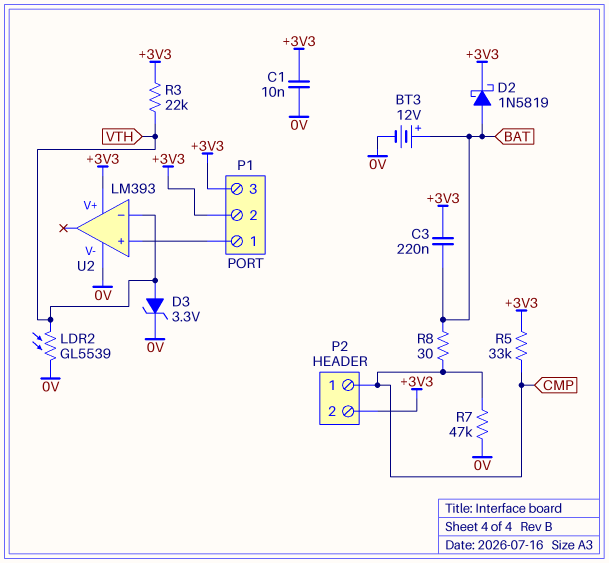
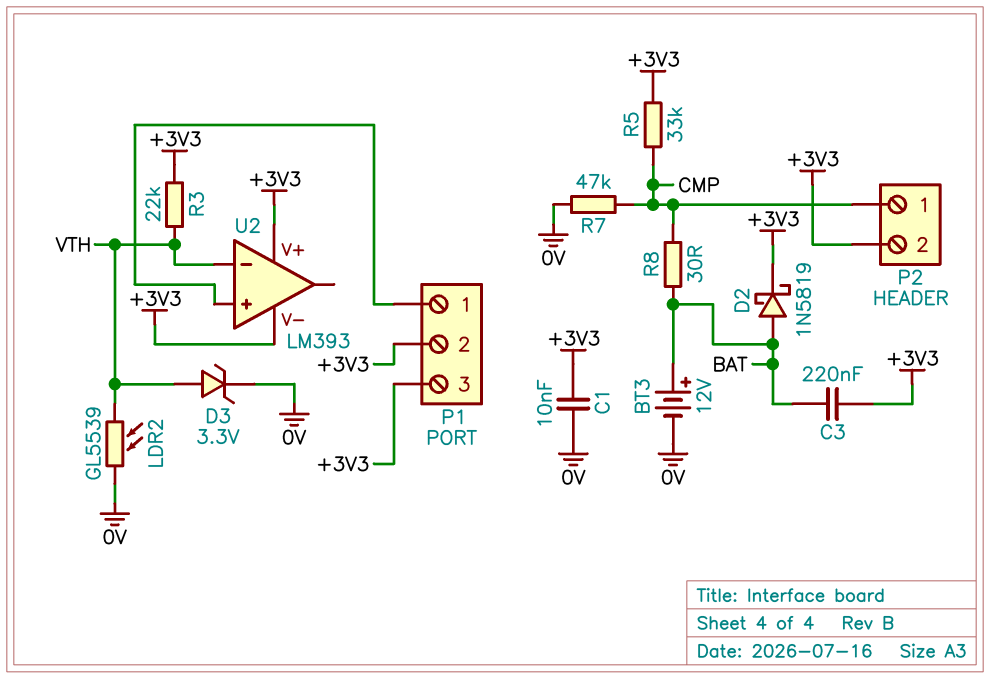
U2 pin V-: 0V -> +3V3

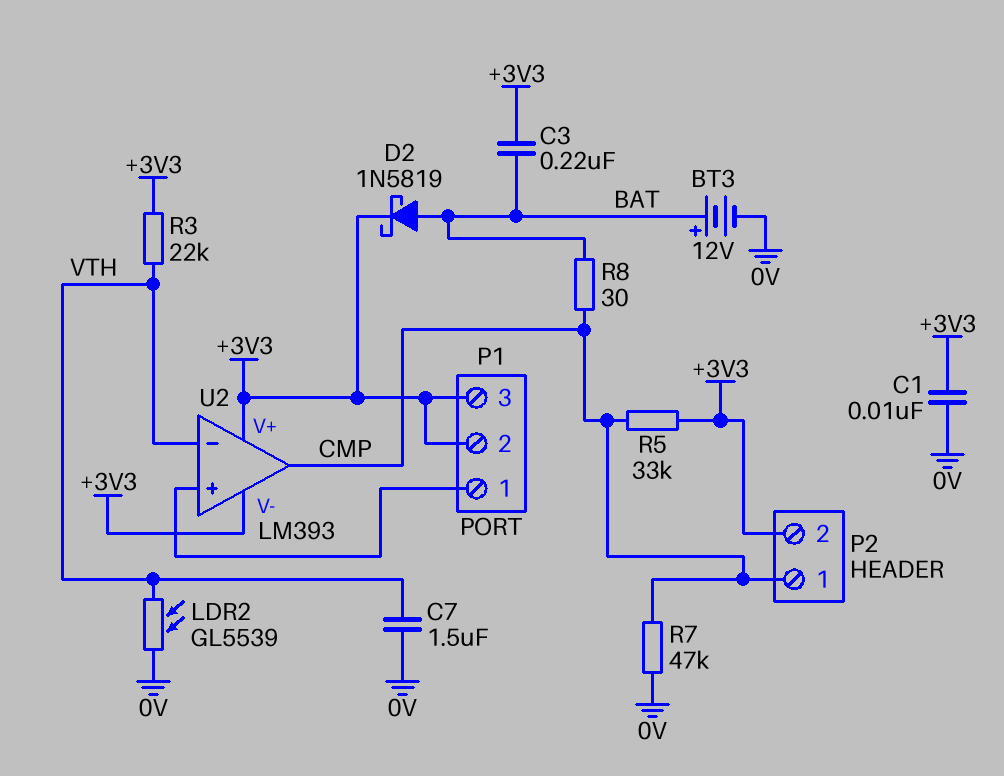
C7: none -> 1.5uF (0V, VTH)
D3: zener 3.3V (A VTH, K 0V) -> none
U2 pin out: none -> CMP

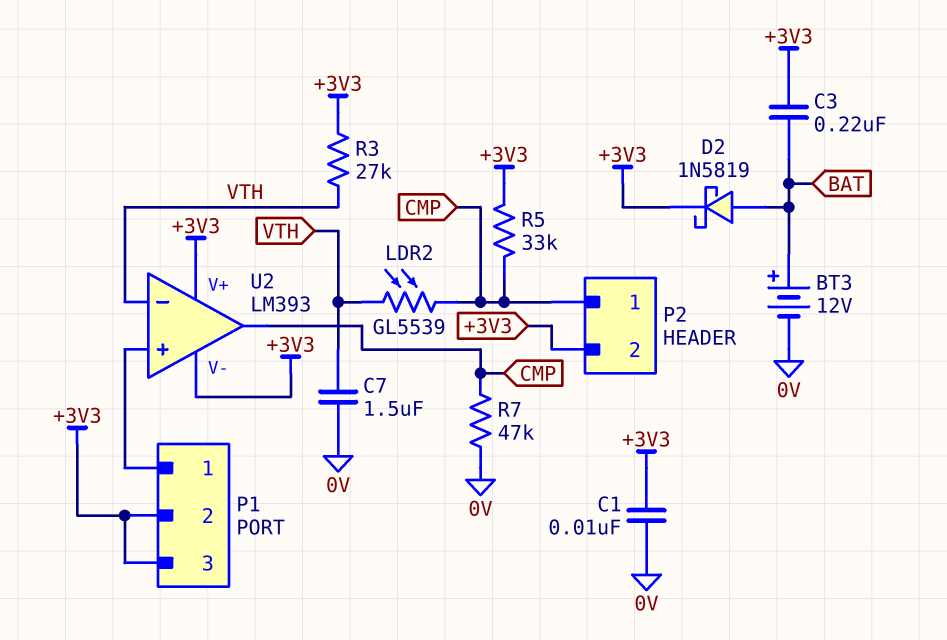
LDR2: GL5539 (0V, VTH) -> GL5539 (CMP, VTH)
R3: 22k (+3V3, VTH) -> 27k (+3V3, VTH)
R8: 30 (BAT, CMP) -> none

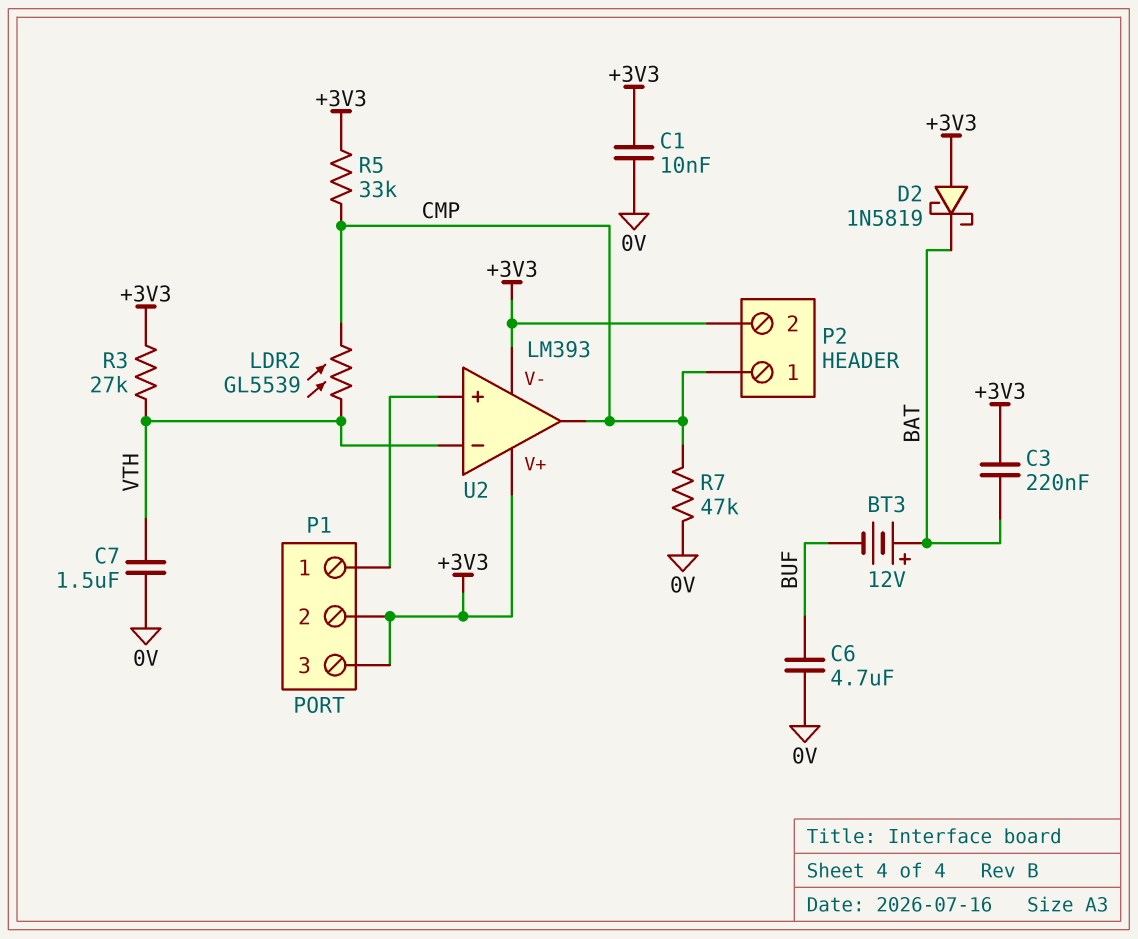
BT3: 12V (plus BAT, minus 0V) -> 12V (plus BAT, minus BUF)
C6: none -> 4.7uF (0V, BUF)
D2: schottky 1N5819 (A BAT, K +3V3) -> schottky 1N5819 (A +3V3, K BAT)

